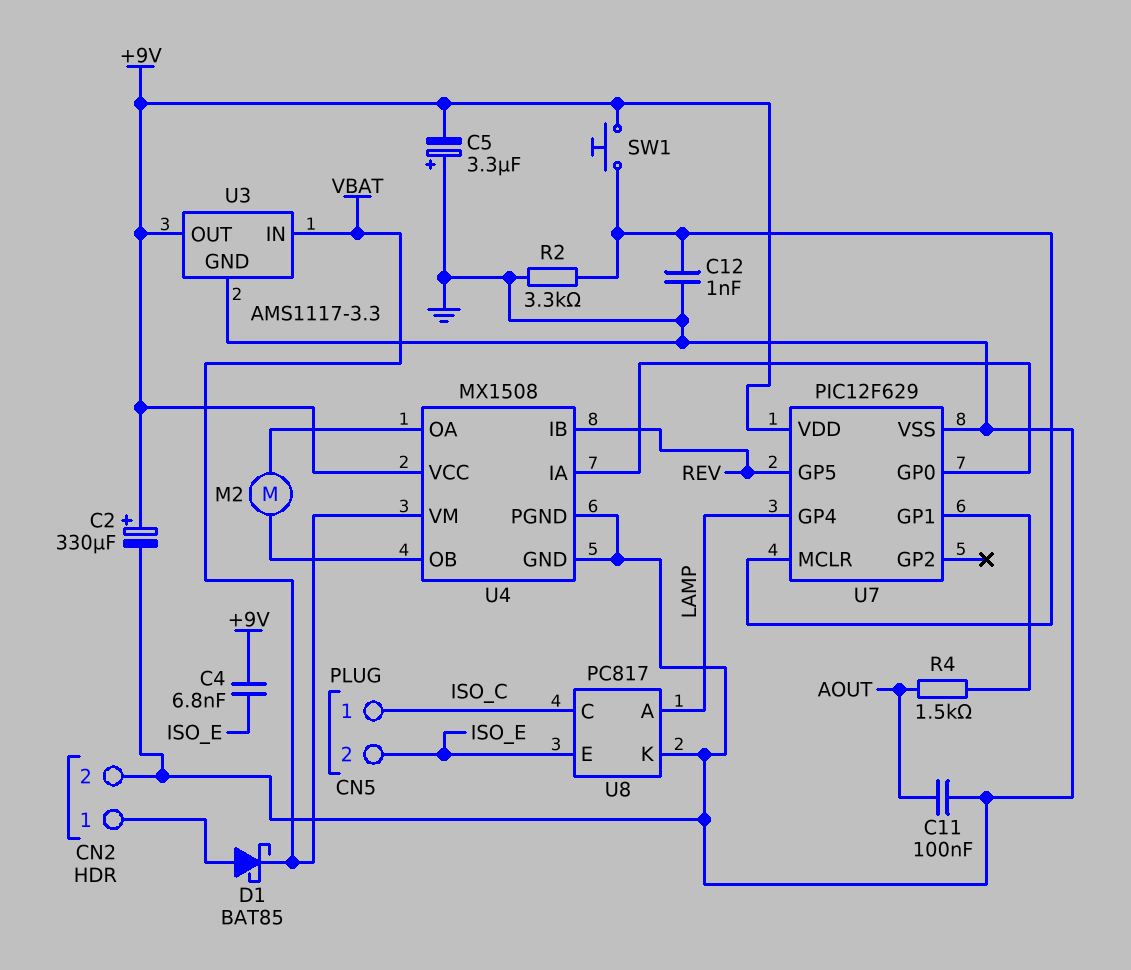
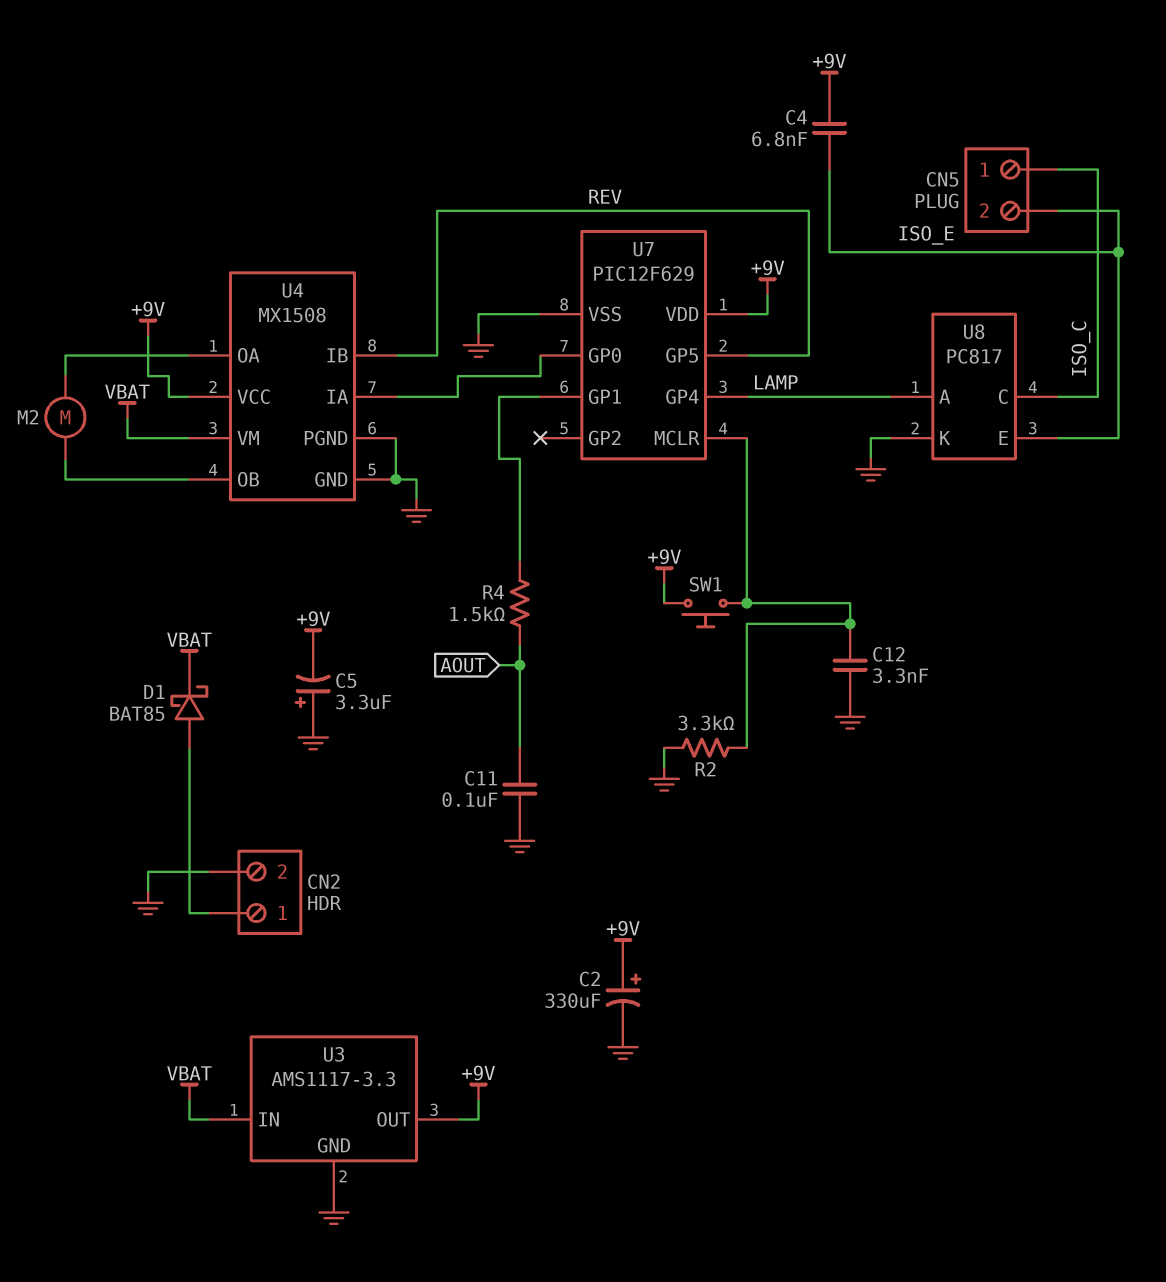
C12: 1nF (GND, U7/MCLR) -> 3.3nF (GND, U7/MCLR)

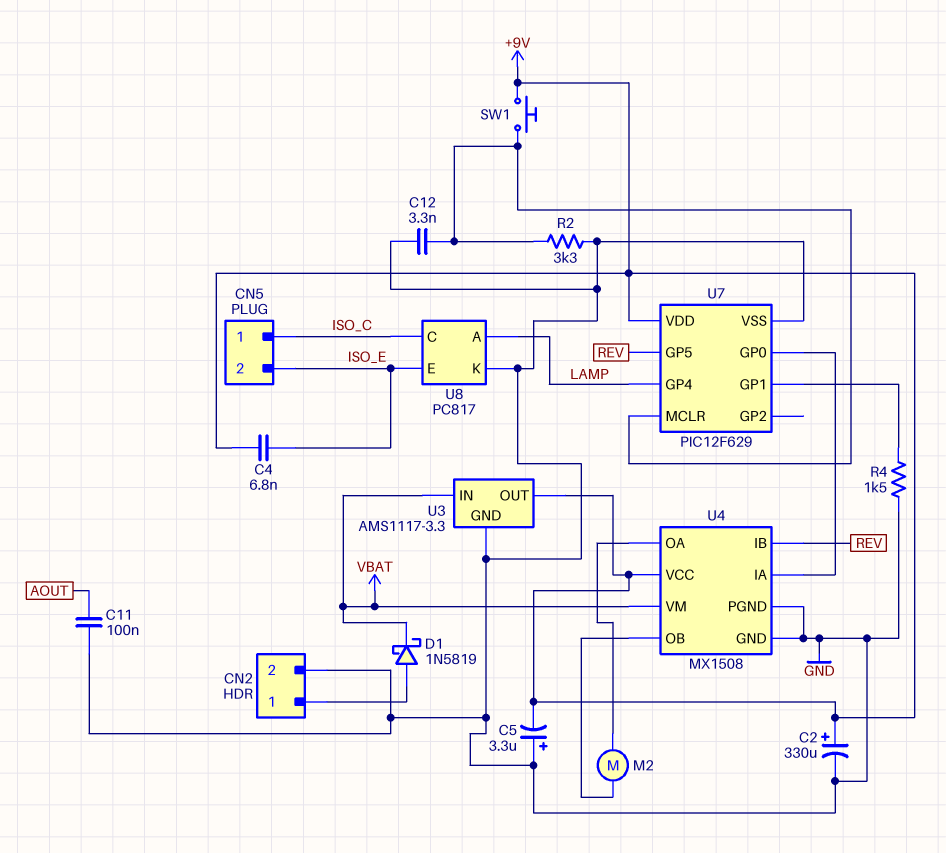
D1: schottky BAT85 (A CN2/1, K VBAT) -> schottky 1N5819 (A CN2/1, K VBAT)
R4: 1.5k (AOUT, U7/GP1) -> 1.5k (GND, U7/GP1)

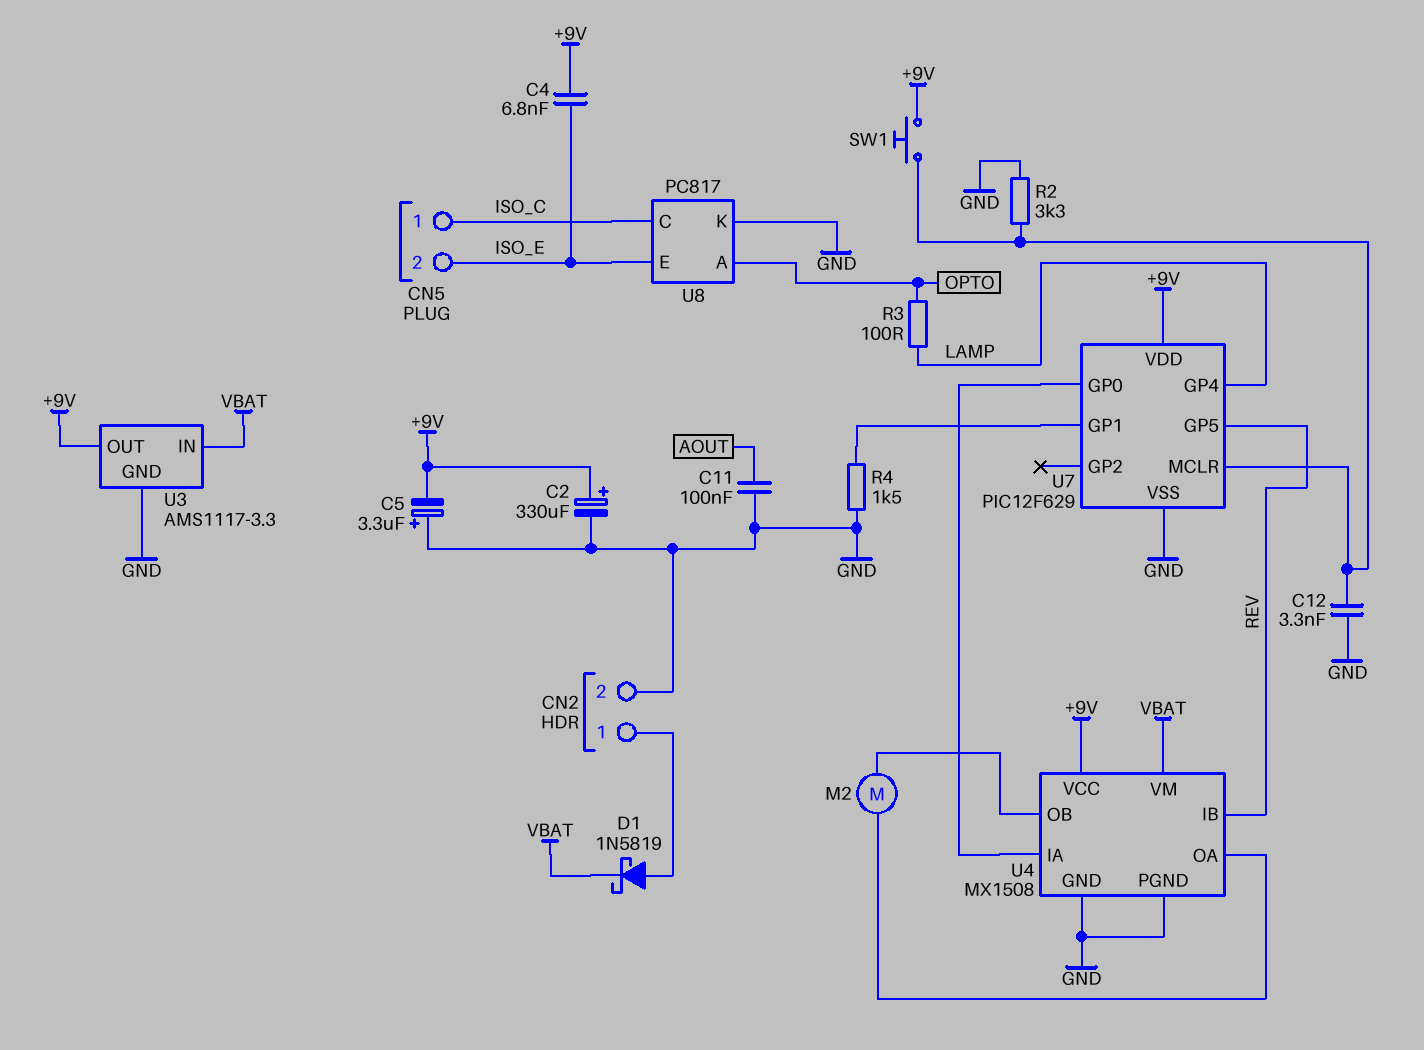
R3: none -> 100 (LAMP, OPTO)
U8 pin A: LAMP -> OPTO

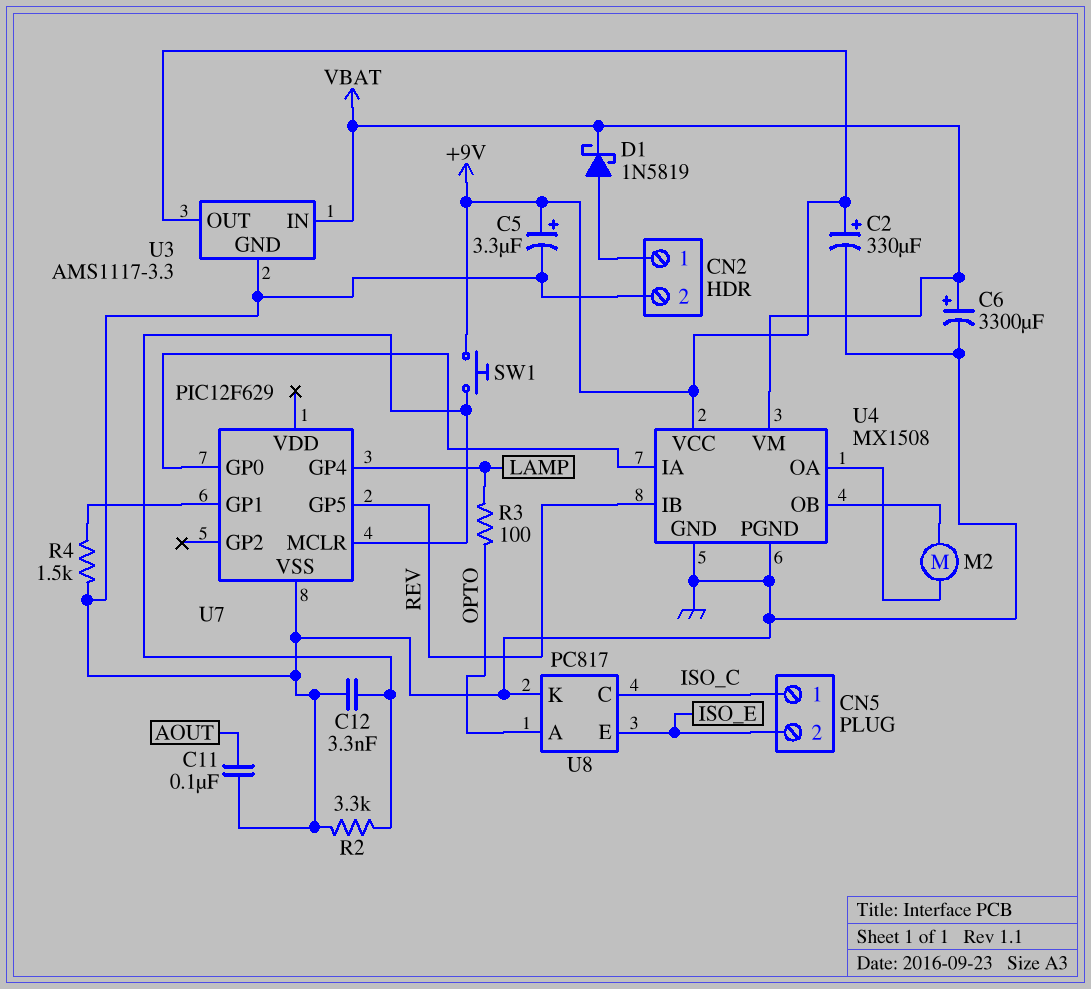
C4: 6.8nF (+9V, ISO_E) -> none
C5: 3.3uF (plus GND, minus +9V) -> 3.3uF (plus +9V, minus GND)
C6: none -> 3300uF (plus VBAT, minus GND)
U7 pin VDD: +9V -> none

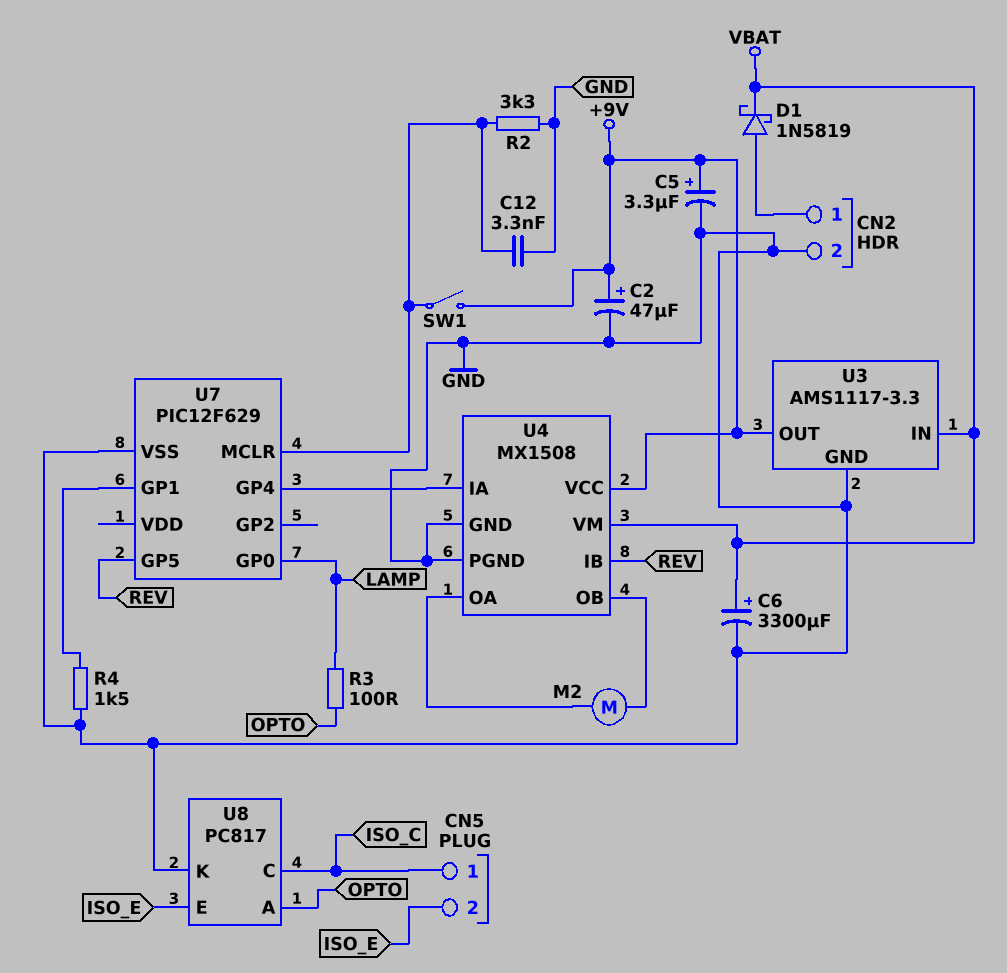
C2: 330uF (plus +9V, minus GND) -> 47uF (plus +9V, minus GND)
C11: 100nF (AOUT, GND) -> none
SW1: button (+9V, U7/MCLR) -> switch (+9V, U7/MCLR)
U7 pin GP0: U4/IA -> LAMP
U7 pin GP4: LAMP -> U4/IA

